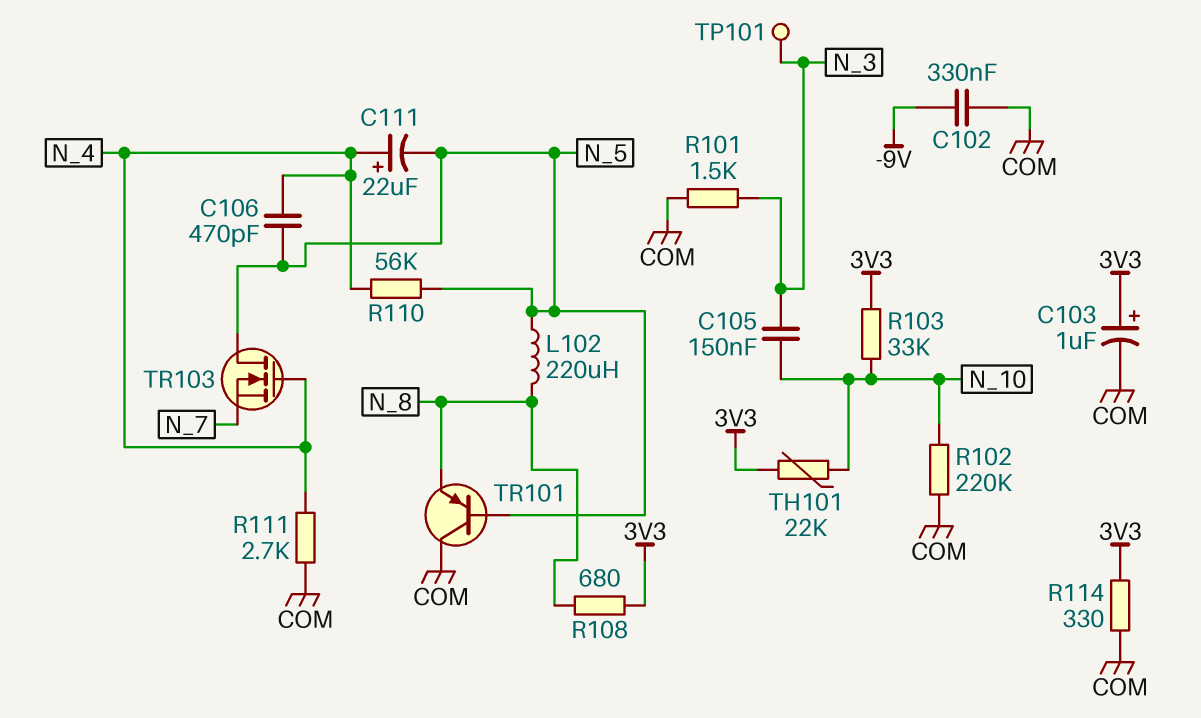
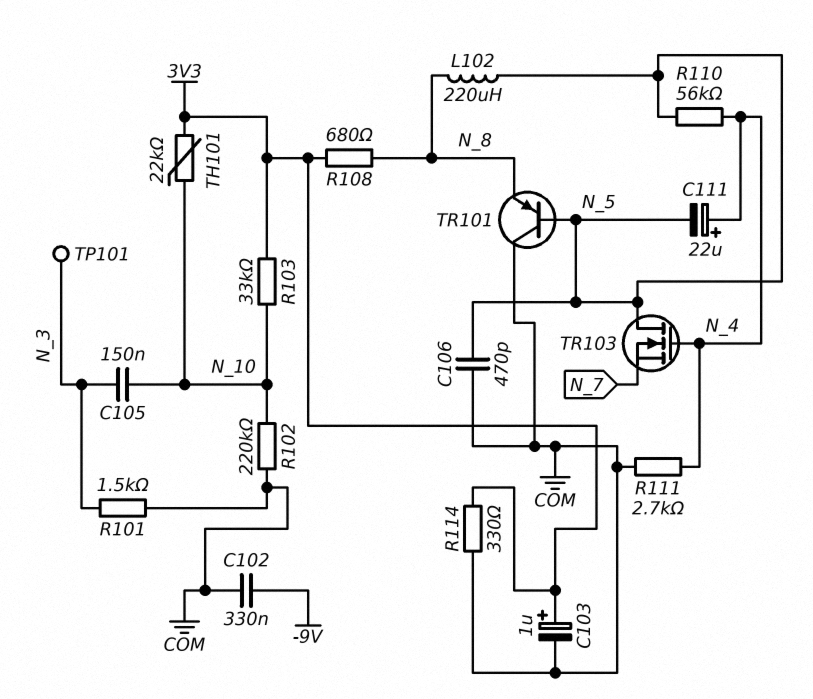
C106: 470pF (N_4, N_5) -> 470pF (COM, N_5)

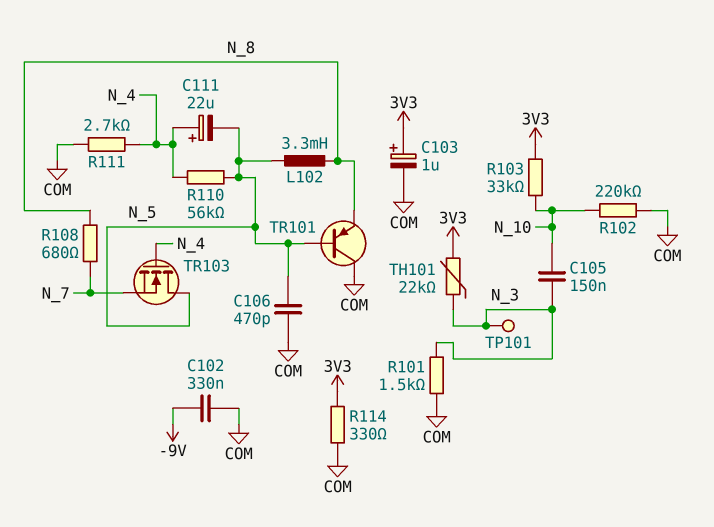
L102: 220uH (N_5, N_8) -> 3.3mH (N_5, N_8)
R108: 680 (3V3, N_8) -> 680 (N_7, N_8)
TH101: 22k (3V3, N_10) -> 22k (3V3, N_3)

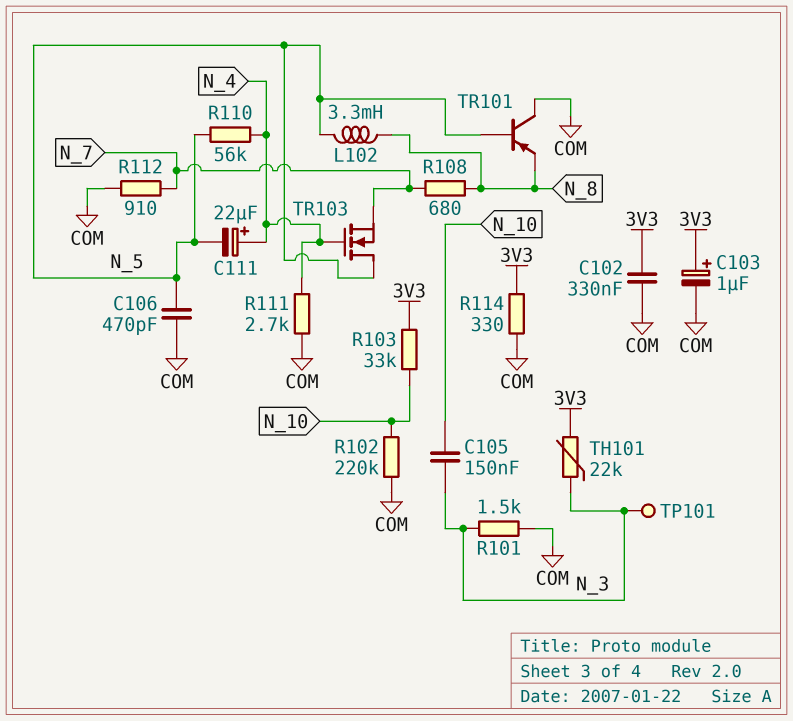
C102: 330nF (-9V, COM) -> 330nF (3V3, COM)
R112: none -> 910 (COM, N_7)

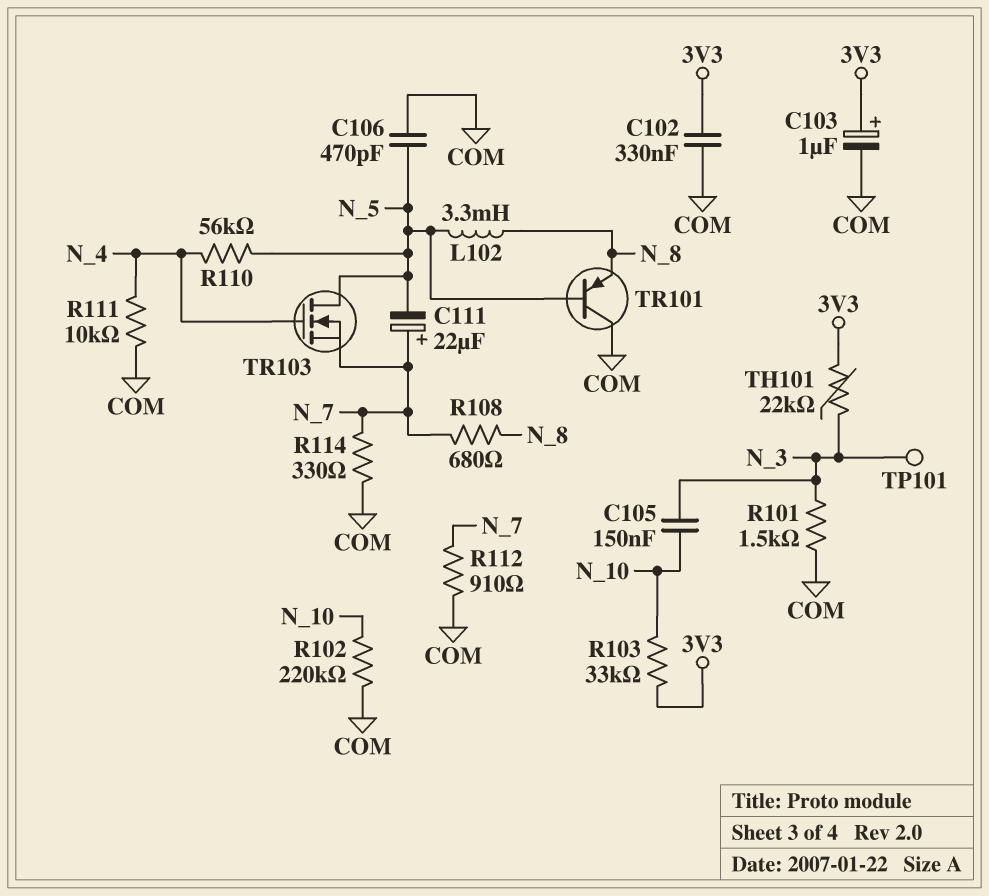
C111: 22uF (plus N_4, minus N_5) -> 22uF (plus N_7, minus N_5)
R111: 2.7k (COM, N_4) -> 10k (COM, N_4)
R114: 330 (3V3, COM) -> 330 (COM, N_7)

